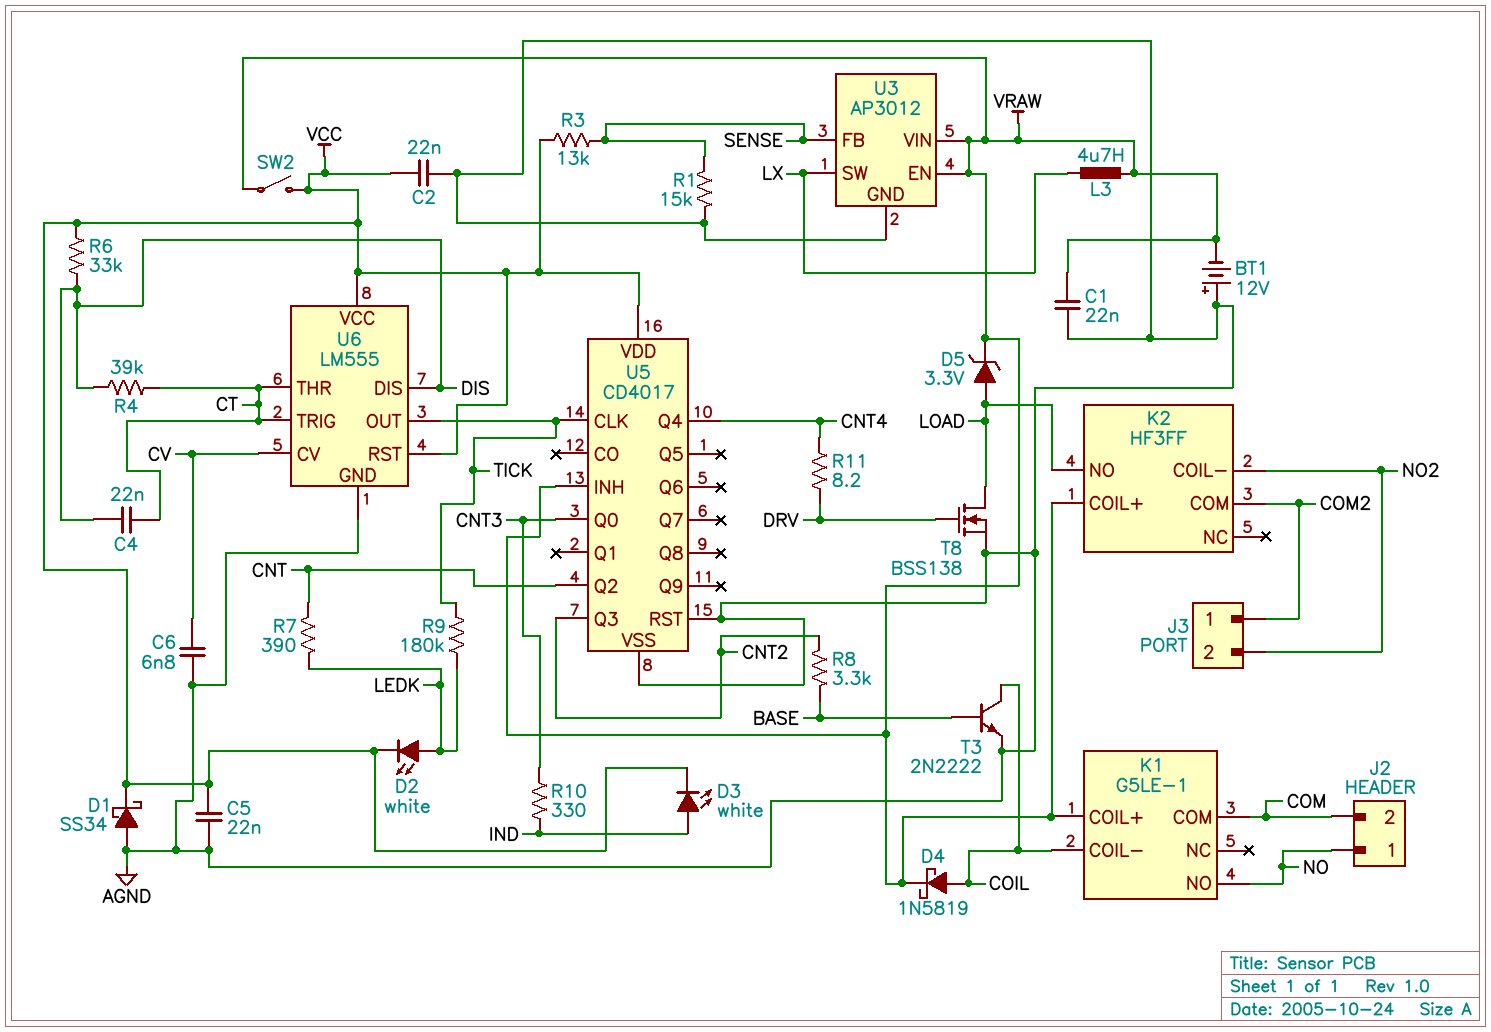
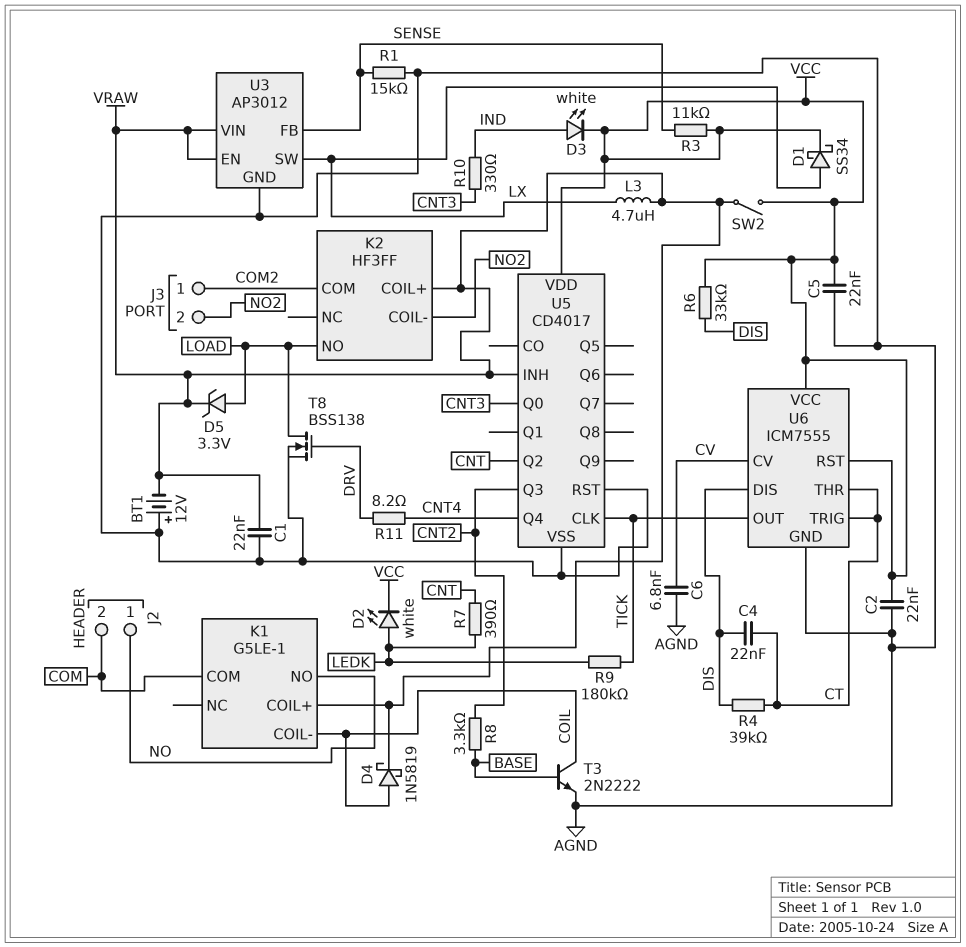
D1: schottky SS34 (A AGND, K VCC) -> schottky SS34 (A LX, K VCC)
R3: 13k (SENSE, VCC) -> 11k (SENSE, VCC)
U6: LM555 -> ICM7555

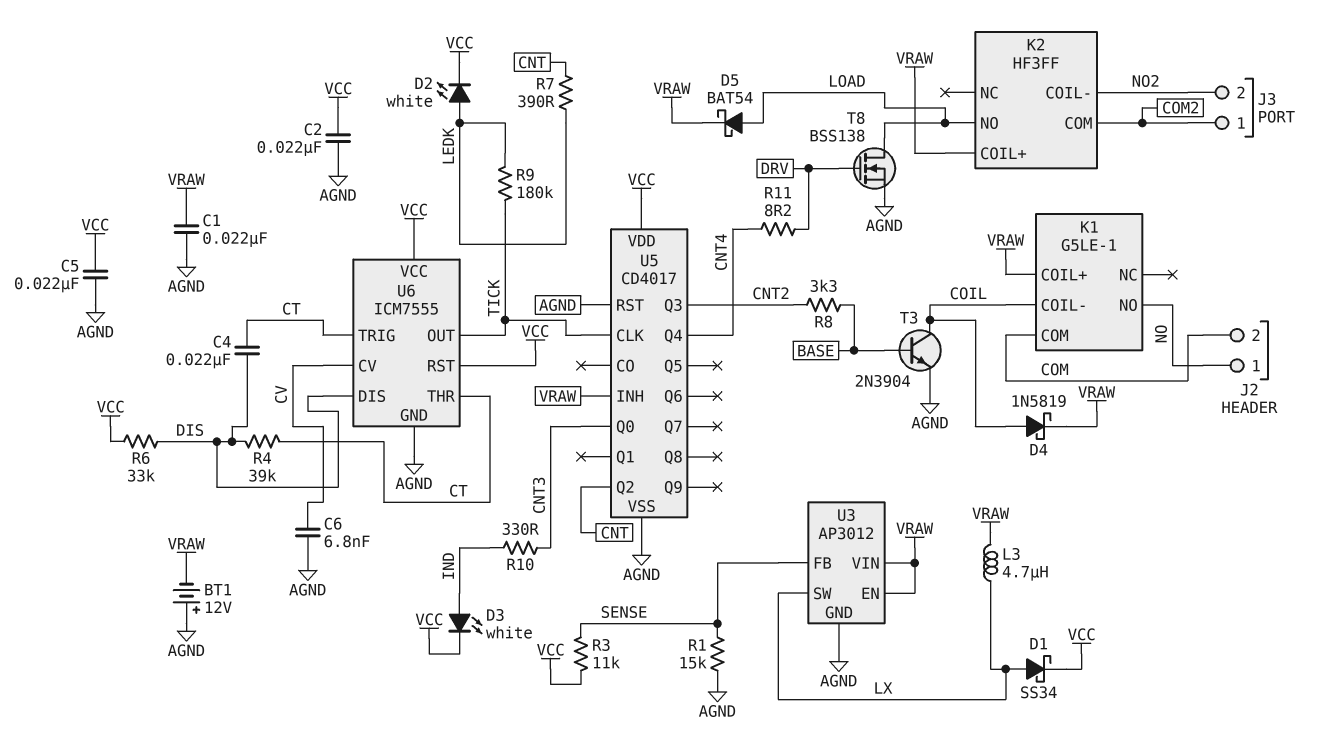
D5: zener 3.3V (A LOAD, K VRAW) -> schottky BAT54 (A LOAD, K VRAW)
SW2: switch (VCC, VRAW) -> none
T3: NPN 2N2222 (B BASE, C COIL, E AGND) -> NPN 2N3904 (B BASE, C COIL, E AGND)

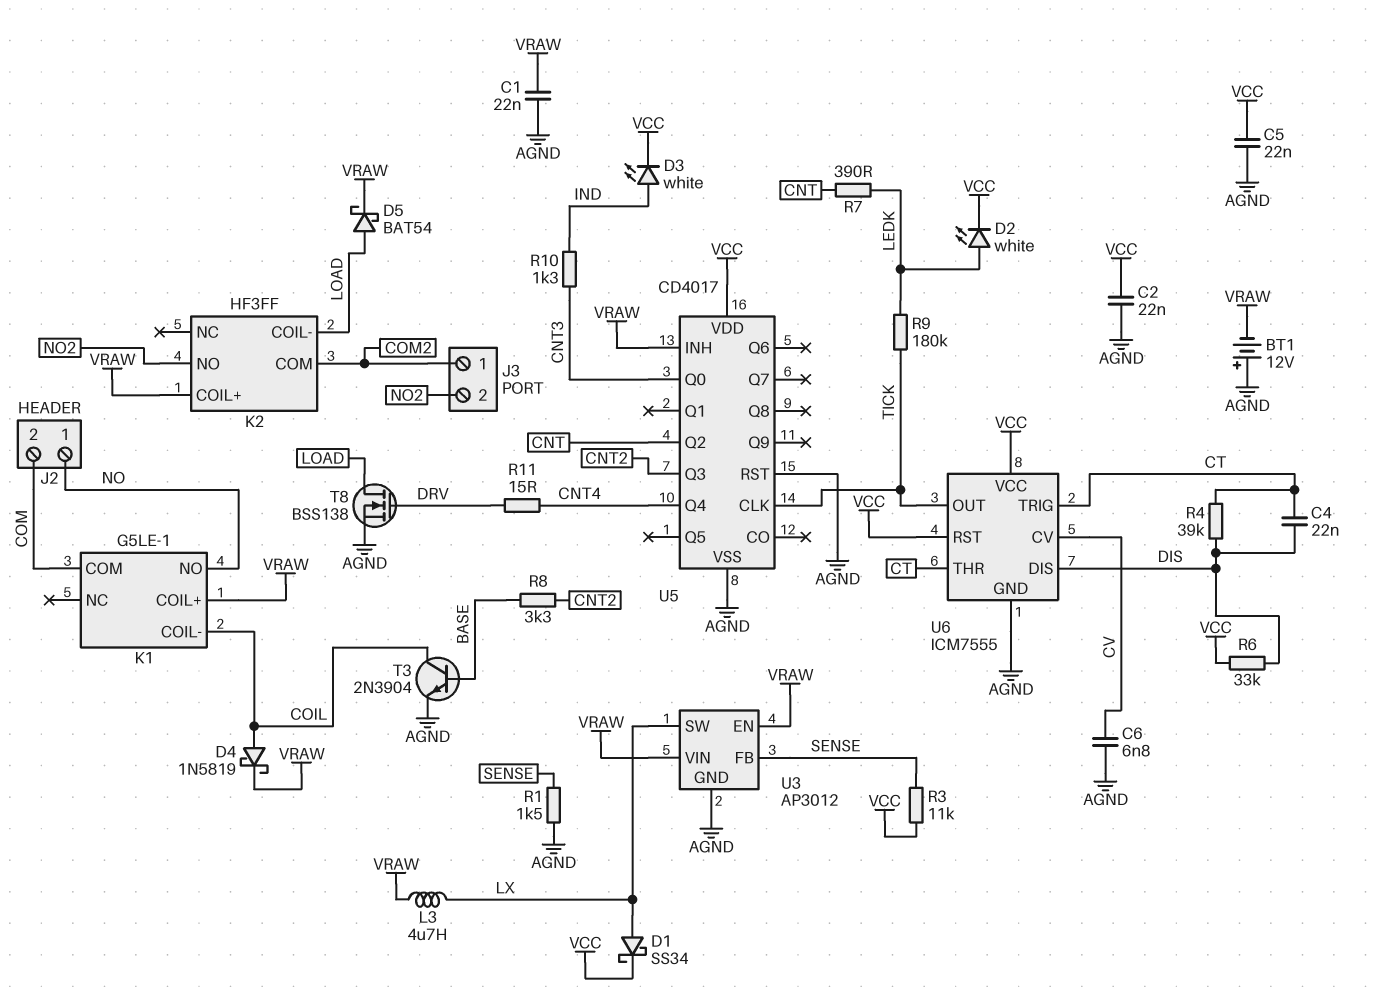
K2 pin COIL-: NO2 -> LOAD
K2 pin NO: LOAD -> NO2
R1: 15k (AGND, SENSE) -> 1.5k (AGND, SENSE)
R10: 330 (CNT3, IND) -> 1.3k (CNT3, IND)
R11: 8.2 (CNT4, DRV) -> 15 (CNT4, DRV)

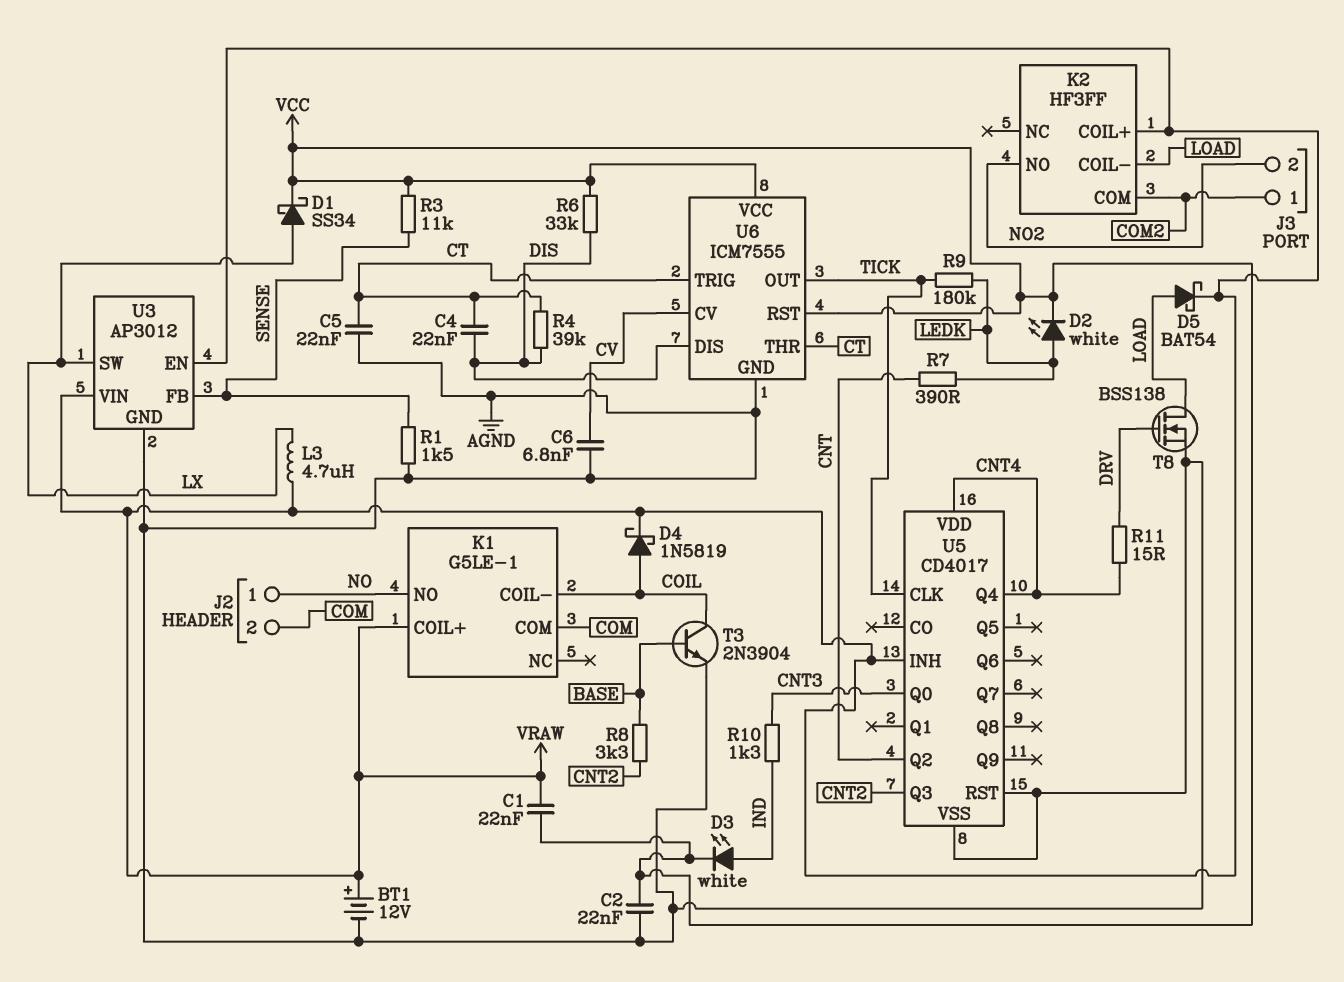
BT1: 12V (plus AGND, minus VRAW) -> 12V (plus VRAW, minus AGND)
C1: 22nF (AGND, VRAW) -> 22nF (VCC, VRAW)
C5: 22nF (AGND, VCC) -> 22nF (AGND, CT)
U5 pin VDD: VCC -> CNT4

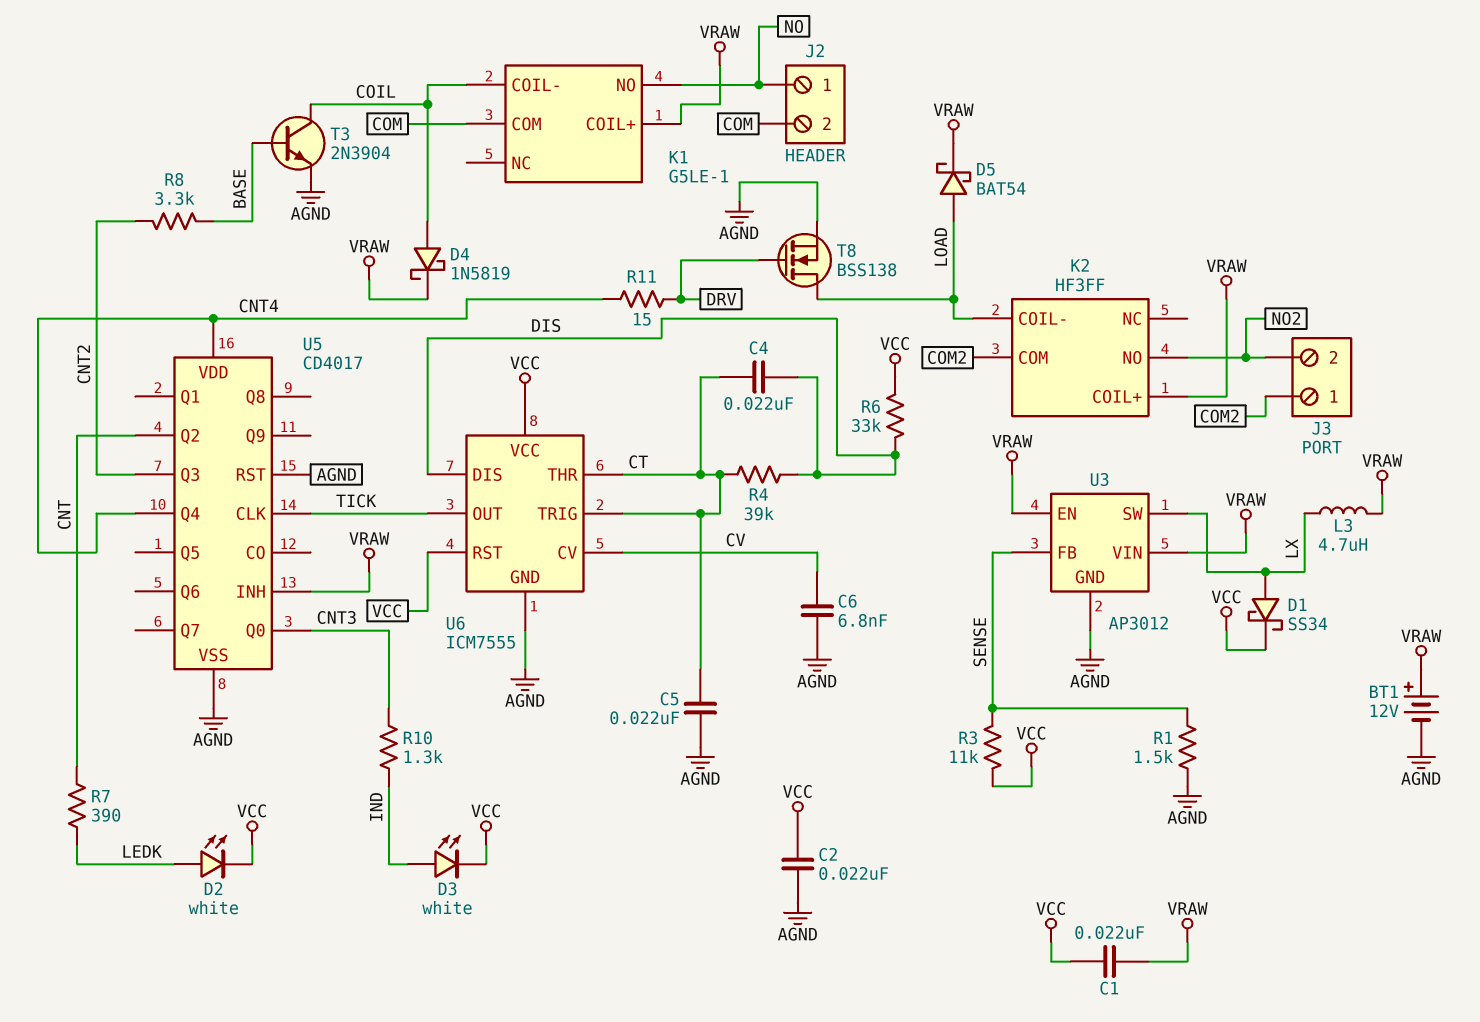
R9: 180k (LEDK, TICK) -> none

